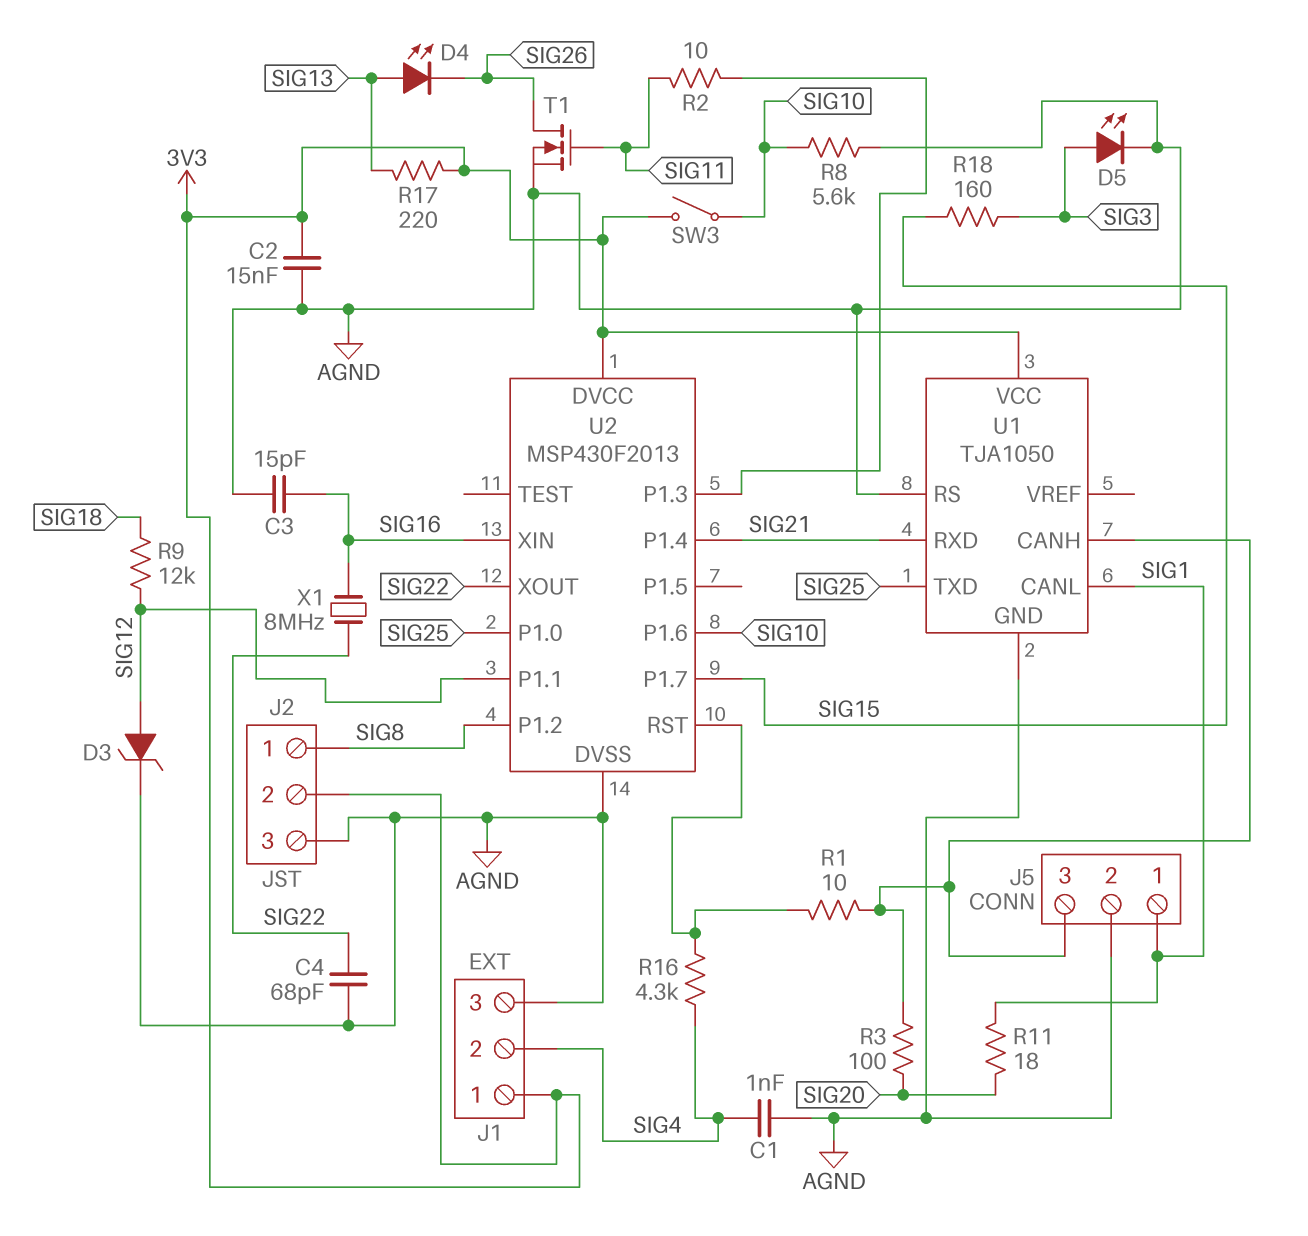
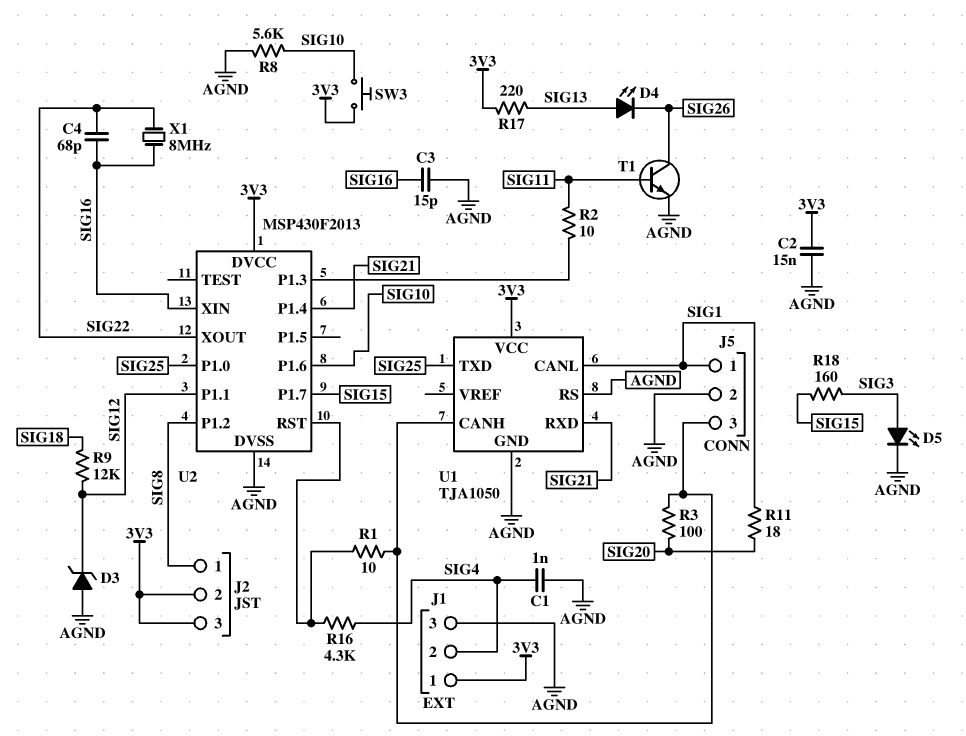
C4: 68pF (AGND, SIG22) -> 68pF (SIG16, SIG22)
D3: zener (A SIG12, K AGND) -> zener (A AGND, K SIG12)
J2 pin 3: AGND -> 3V3
SW3: switch (3V3, SIG10) -> button (3V3, SIG10)
T1: NMOS (G SIG11, D SIG26, S AGND) -> NPN (B SIG11, C SIG26, E AGND)

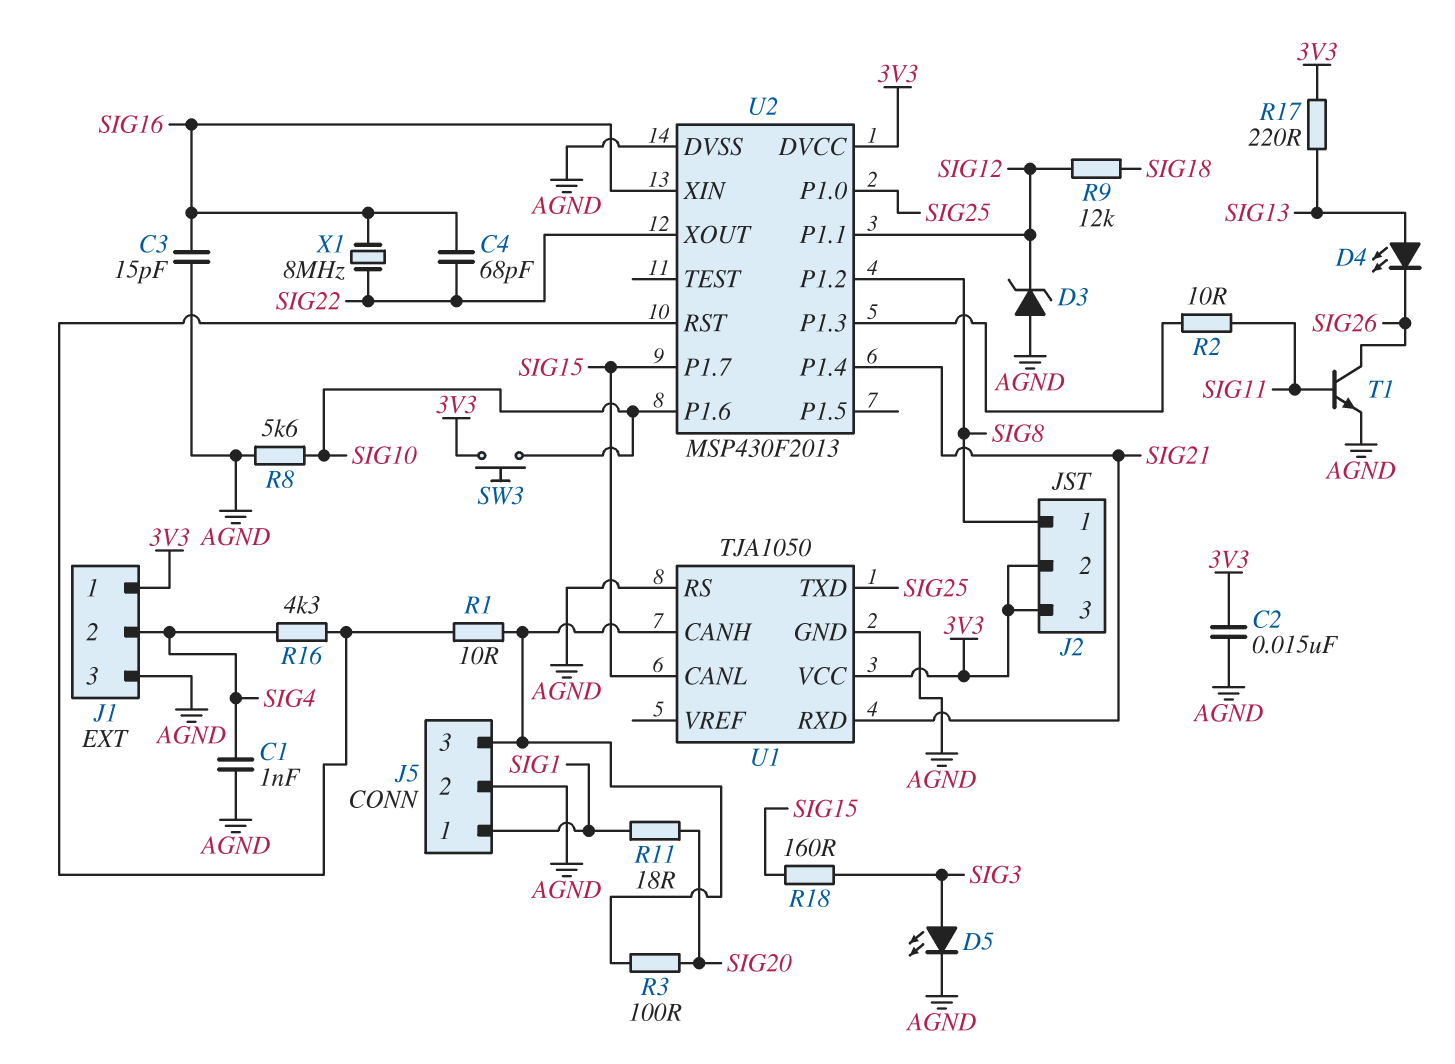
U1 pin CANL: SIG1 -> SIG15

